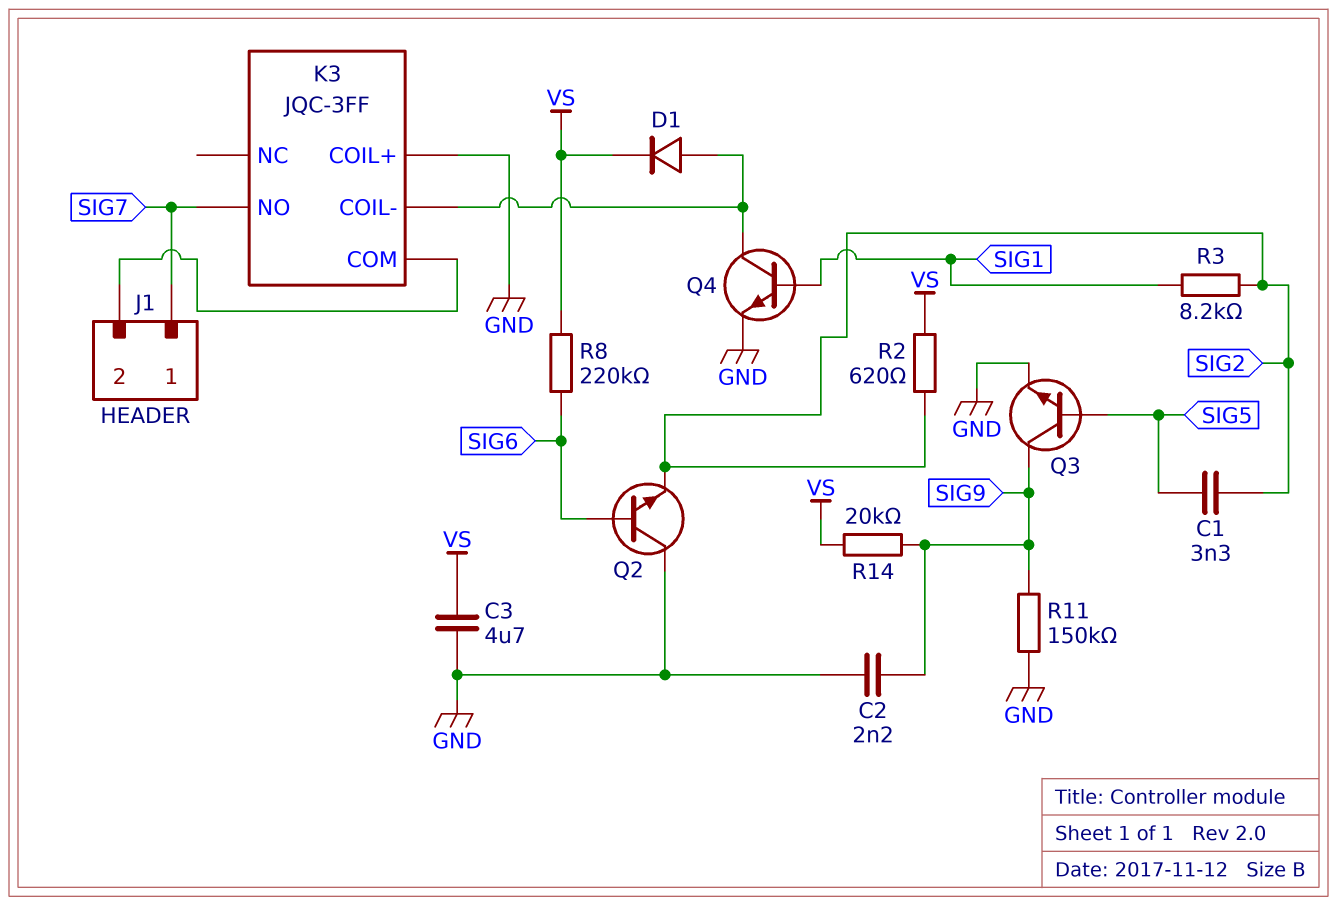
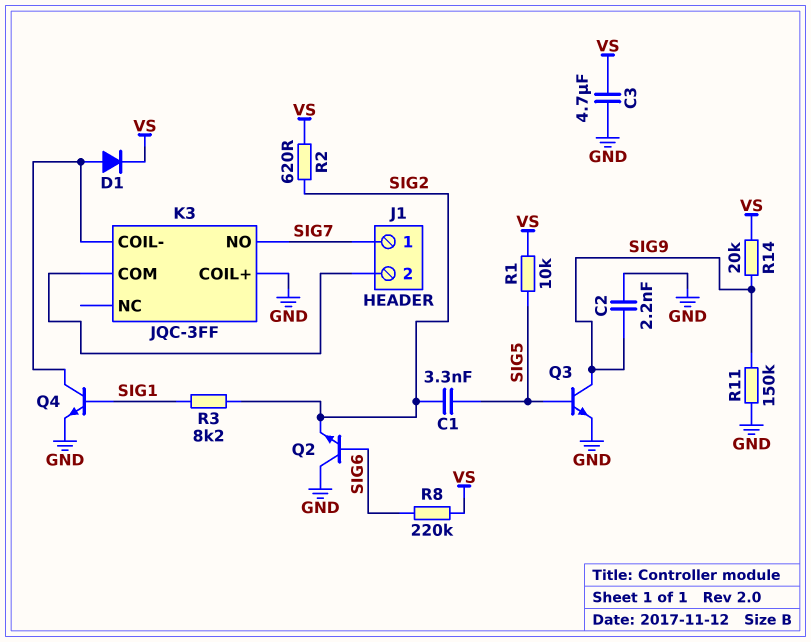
R1: none -> 10k (SIG5, VS)

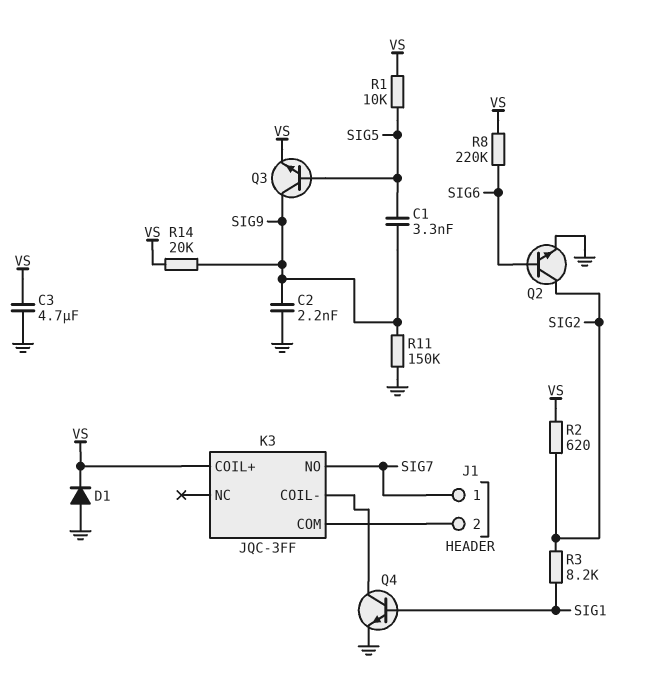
C1: 3.3nF (SIG2, SIG5) -> 3.3nF (SIG5, SIG9)
D1: diode (A K3/COIL-, K VS) -> diode (A GND, K VS)
K3 pin COIL+: GND -> VS
Q2: NPN (B SIG6, C GND, E SIG2) -> NPN (B SIG6, C SIG2, E GND)
Q3: NPN (B SIG5, C SIG9, E GND) -> NPN (B SIG5, C SIG9, E VS)

